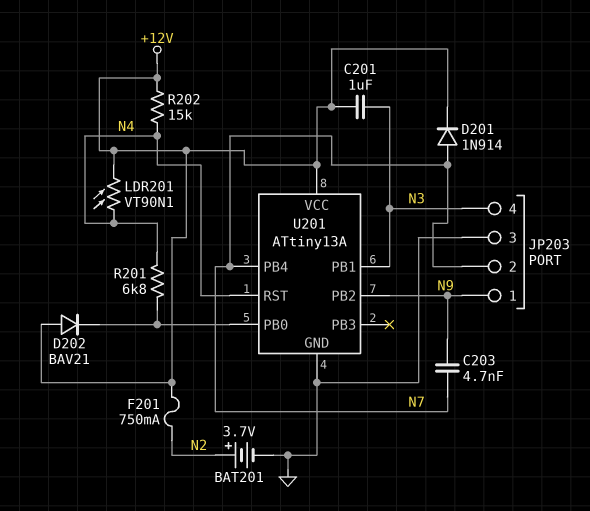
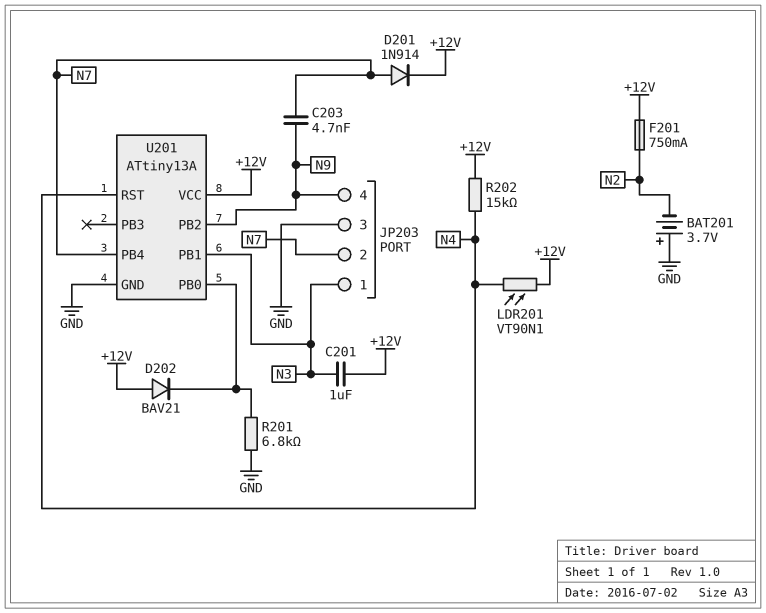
BAT201: 3.7V (plus N2, minus GND) -> 3.7V (plus GND, minus N2)
JP203 pin 1: N9 -> N3
JP203 pin 4: N3 -> N9
R201: 6.8k (N4, U201/PB0) -> 6.8k (GND, U201/PB0)

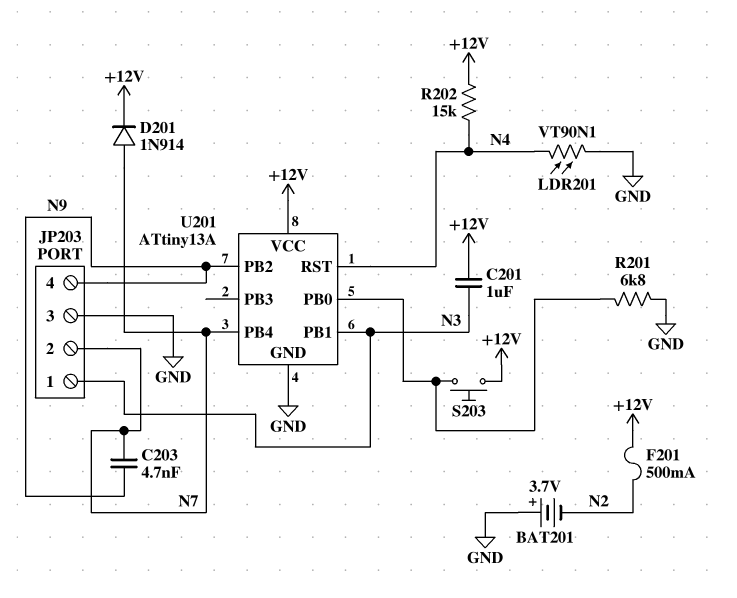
D202: diode BAV21 (A +12V, K U201/PB0) -> none
F201: 750mA (+12V, N2) -> 500mA (+12V, N2)
LDR201: VT90N1 (+12V, N4) -> VT90N1 (GND, N4)
S203: none -> button (+12V, U201/PB0)

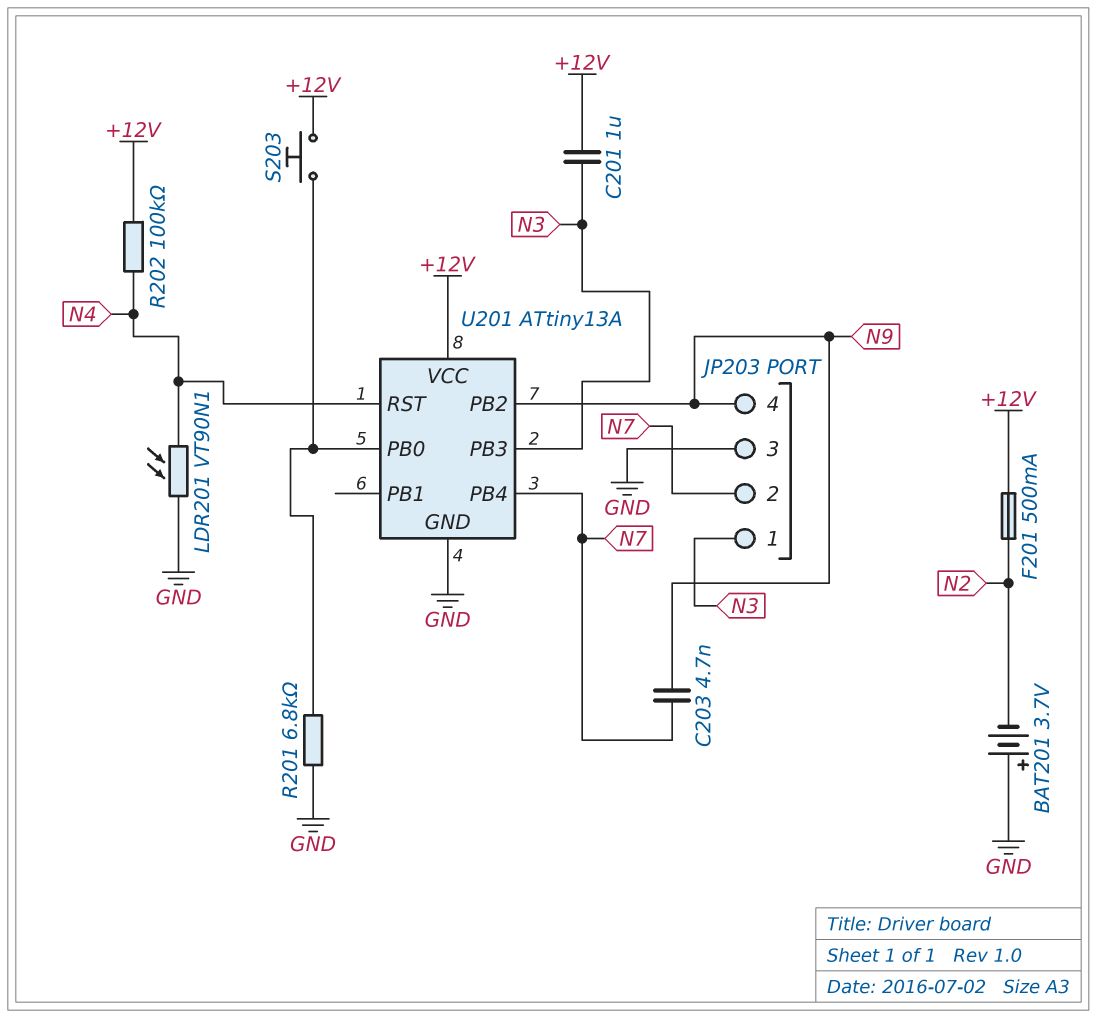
D201: diode 1N914 (A N7, K +12V) -> none
R202: 15k (+12V, N4) -> 100k (+12V, N4)
U201 pin PB1: N3 -> none
U201 pin PB3: none -> N3

